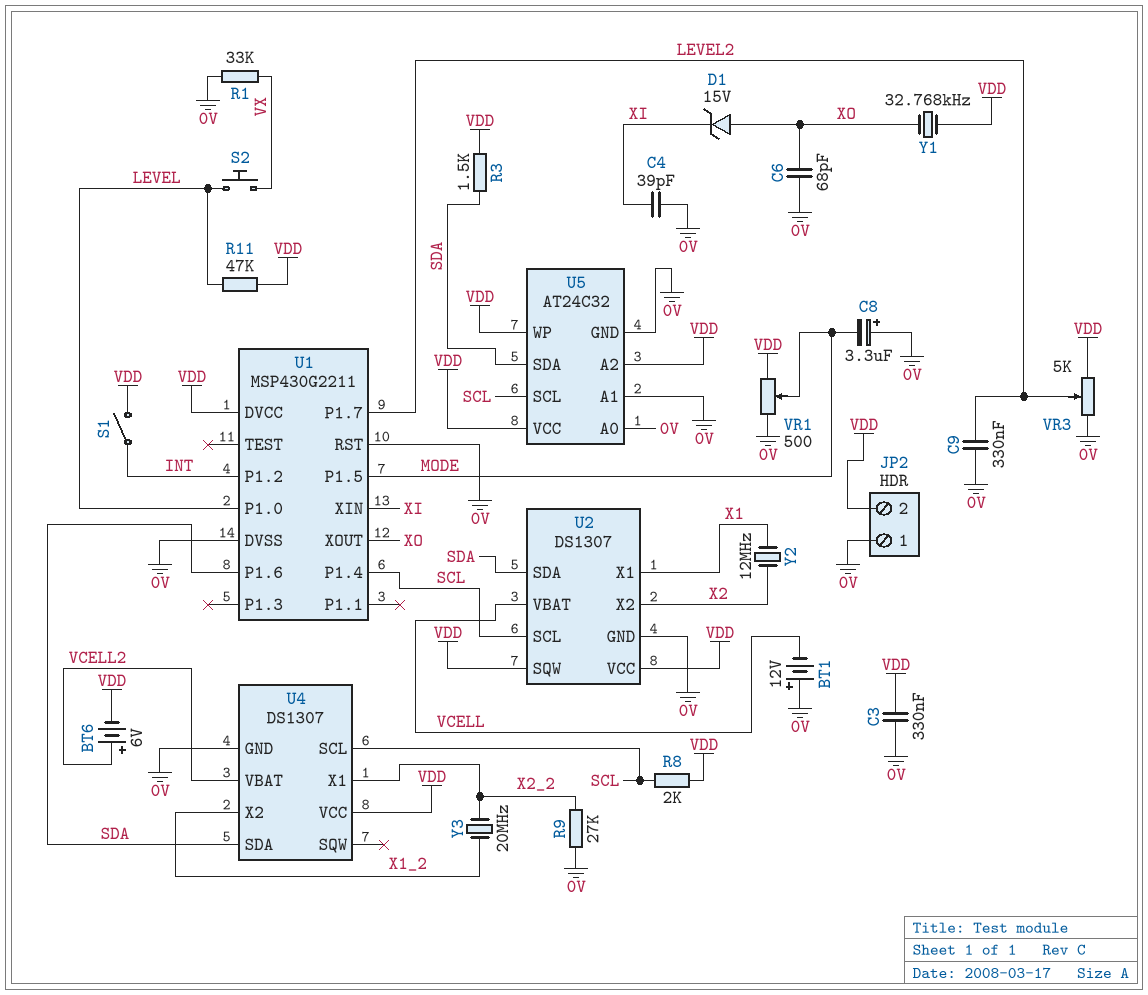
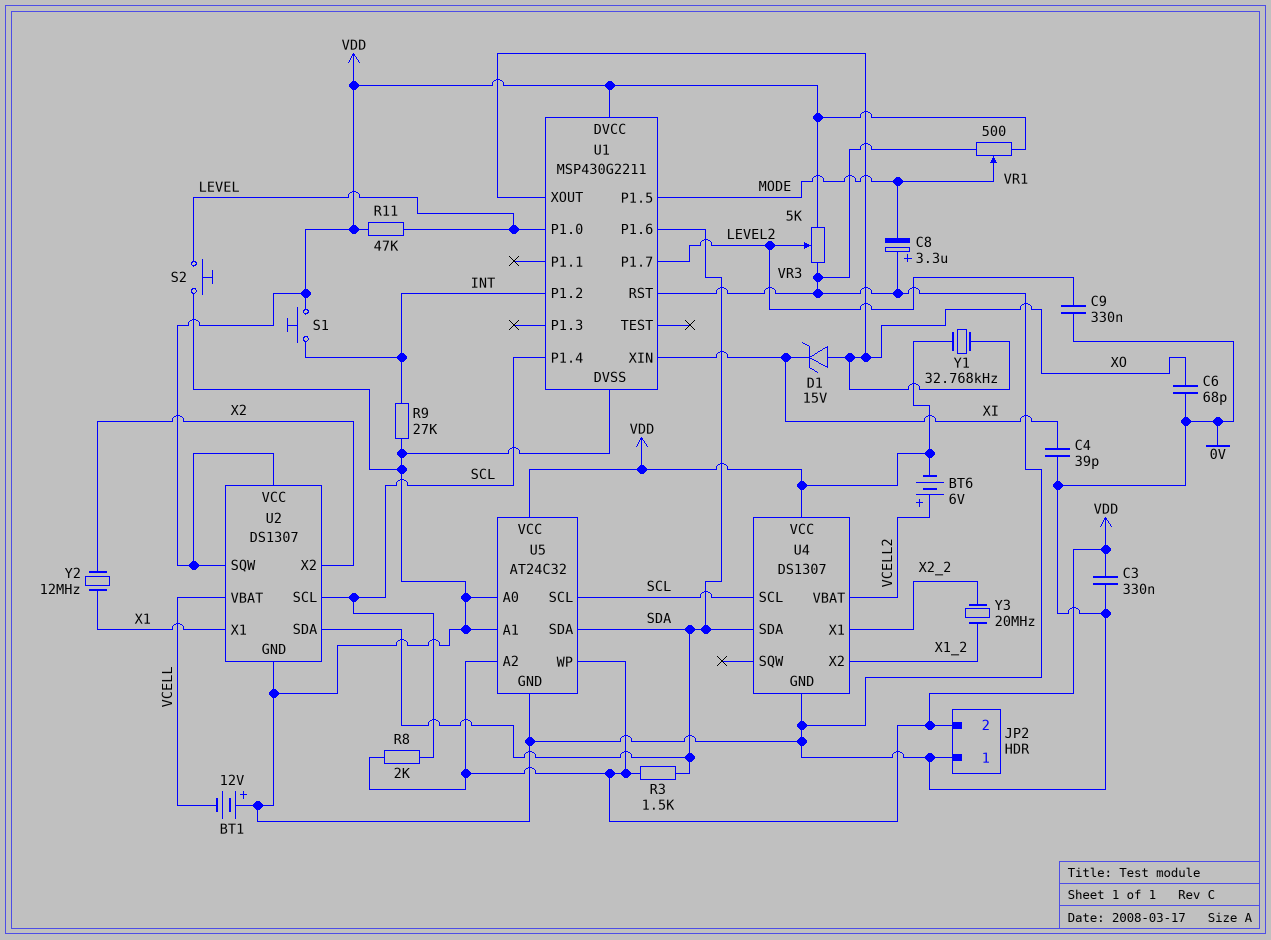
R1: 33k (0V, VX) -> none
R9: 27k (0V, X2_2) -> 27k (0V, INT)
S1: switch (INT, VDD) -> button (INT, VDD)
S2: button (LEVEL, VX) -> button (0V, LEVEL)

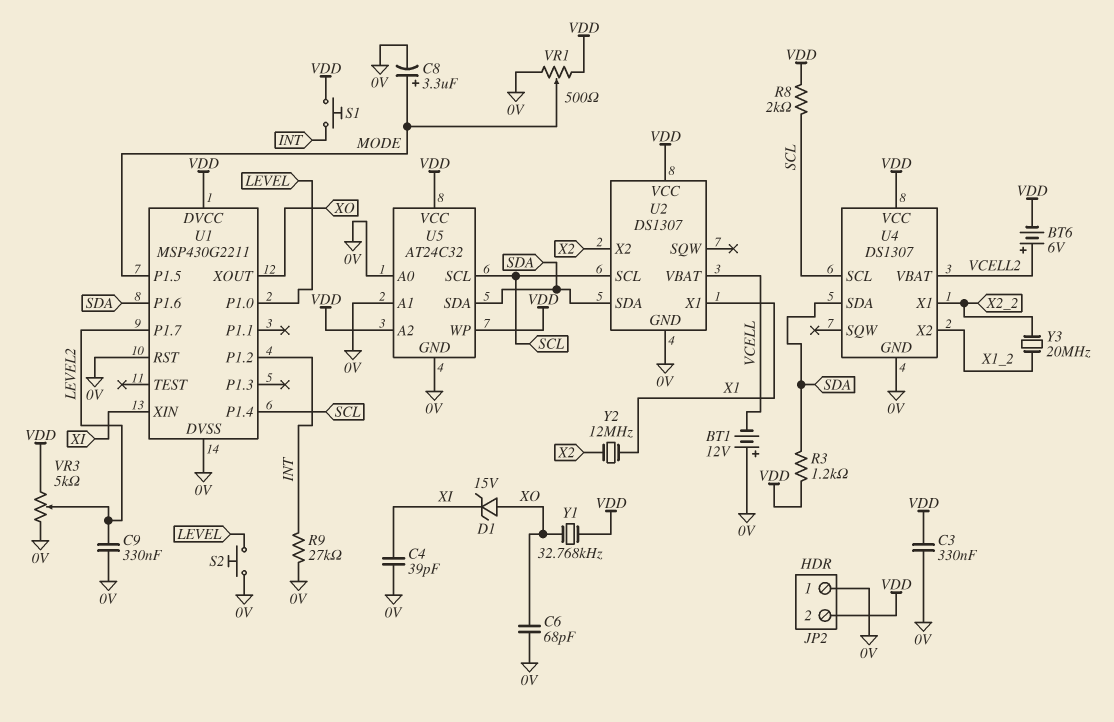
C8: 3.3uF (plus 0V, minus MODE) -> 3.3uF (plus MODE, minus 0V)
R3: 1.5k (SDA, VDD) -> 1.2k (SDA, VDD)
R11: 47k (LEVEL, VDD) -> none
U2 pin SQW: VDD -> none

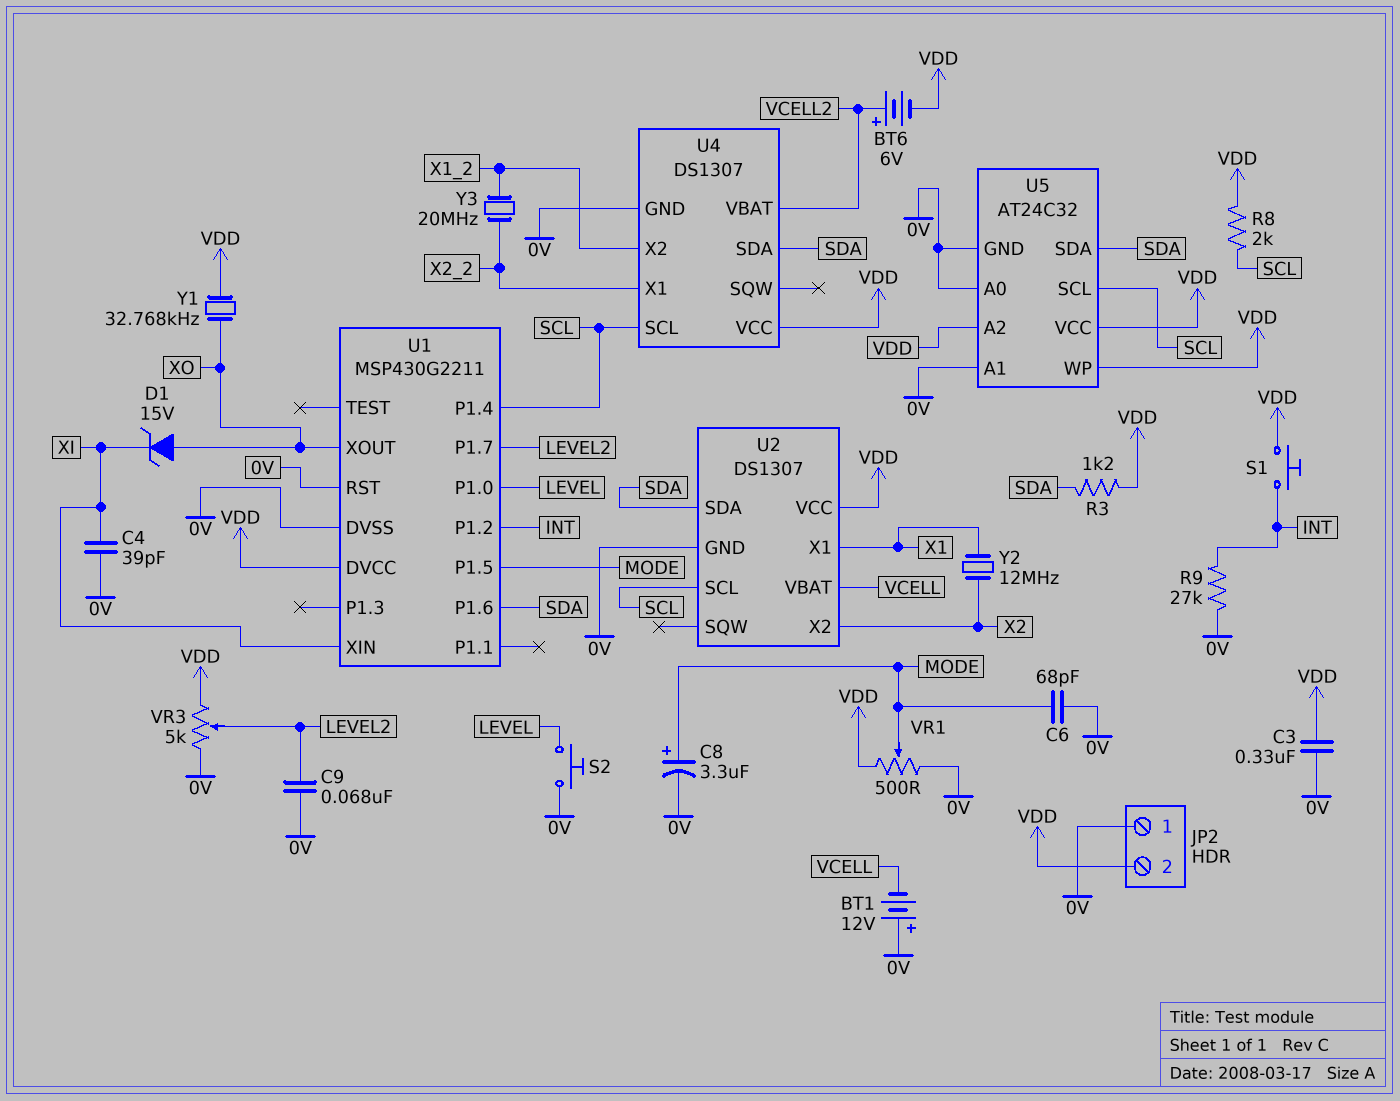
C6: 68pF (0V, XO) -> 68pF (0V, MODE)
C9: 330nF (0V, LEVEL2) -> 68nF (0V, LEVEL2)

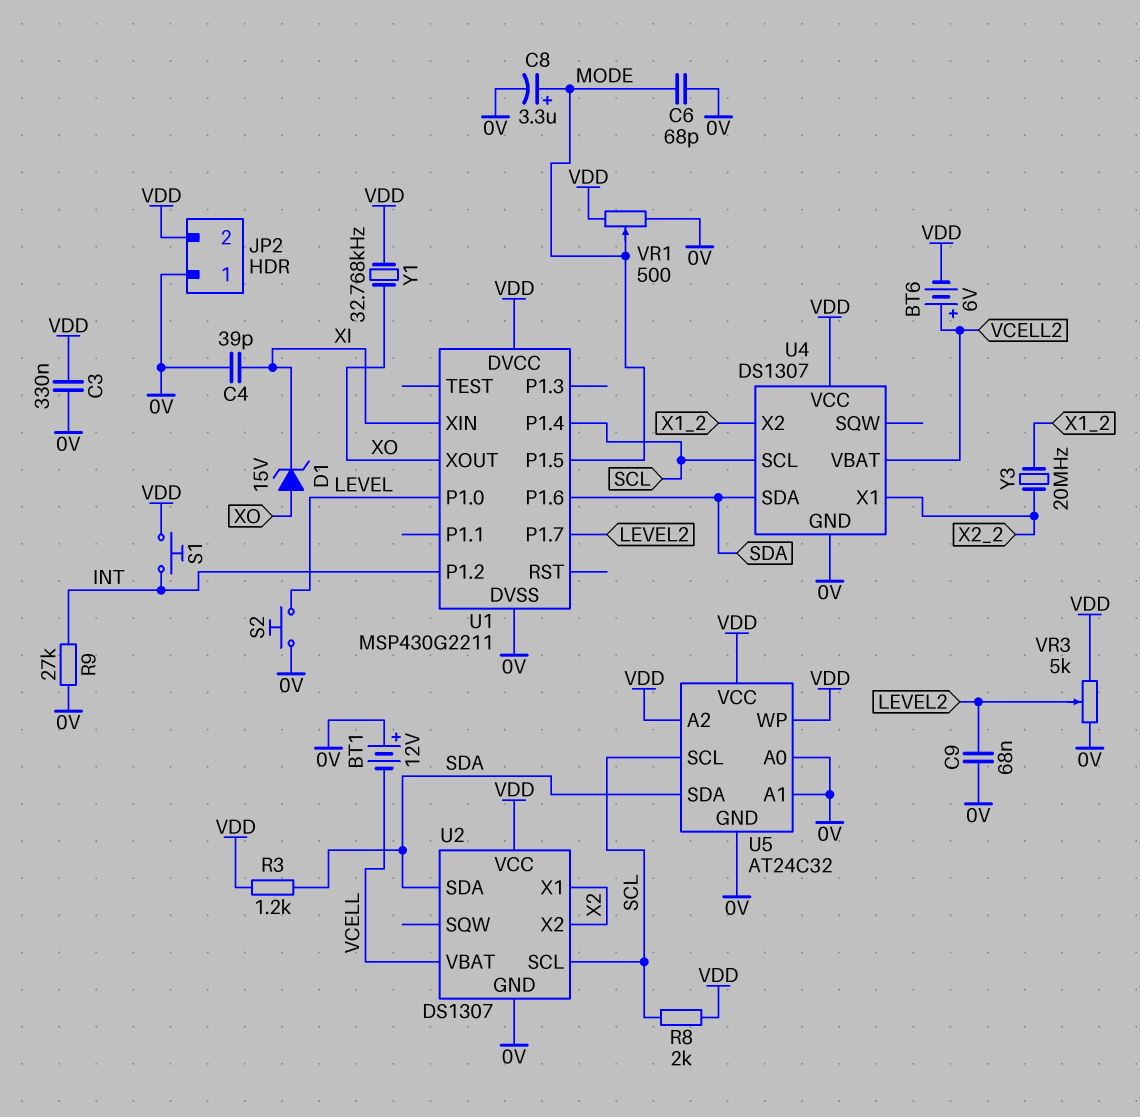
U1 pin RST: 0V -> none
U2 pin X1: X1 -> X2
Y2: 12MHz (X1, X2) -> none

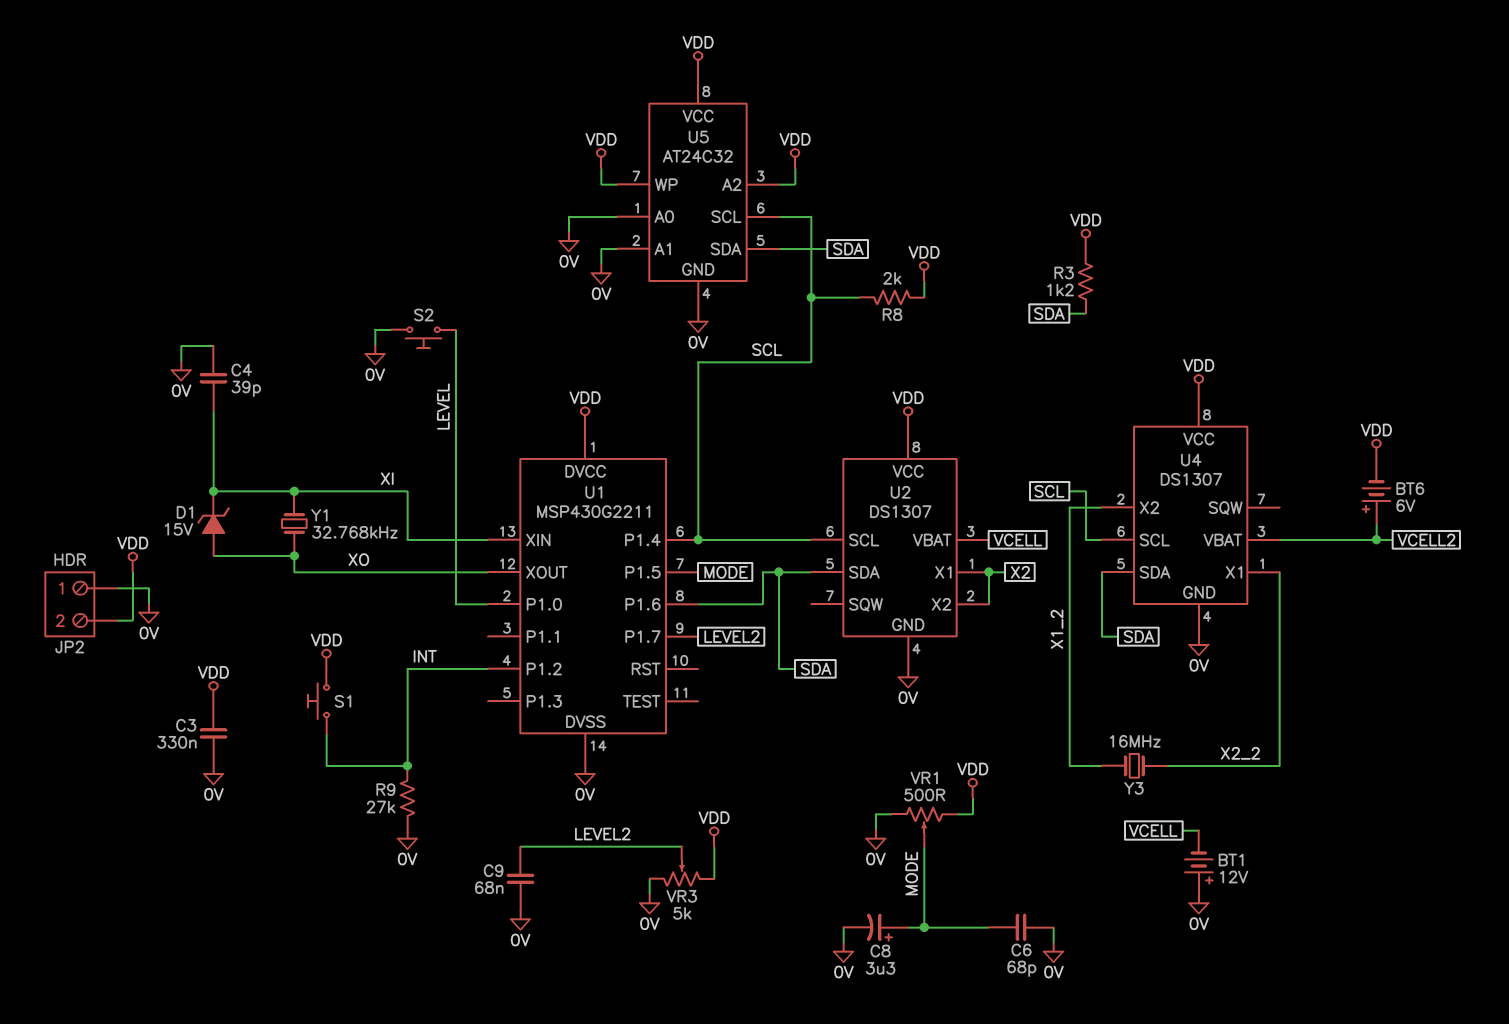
Y1: 32.768kHz (VDD, XO) -> 32.768kHz (XI, XO)
Y3: 20MHz (X1_2, X2_2) -> 16MHz (X1_2, X2_2)

